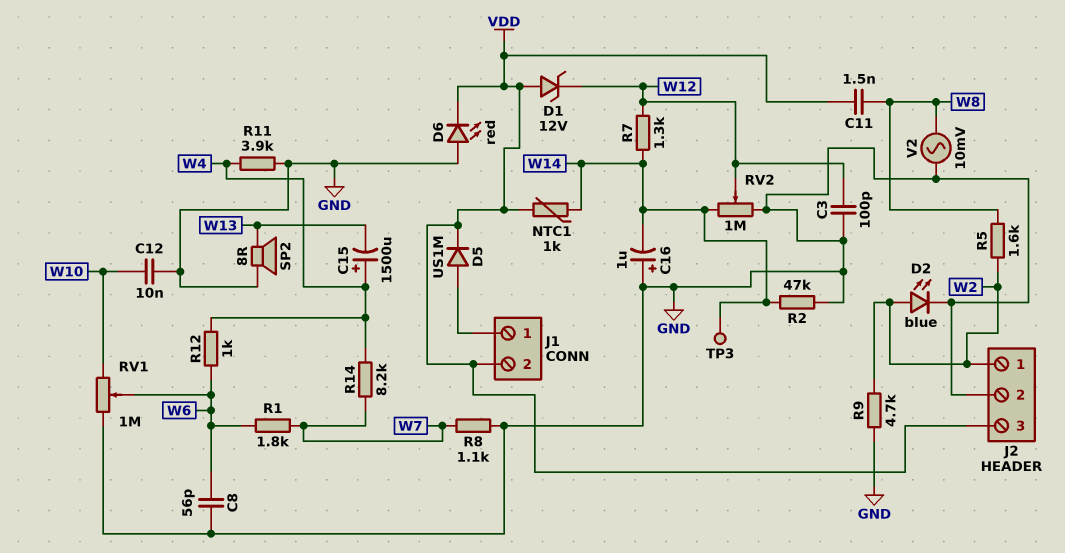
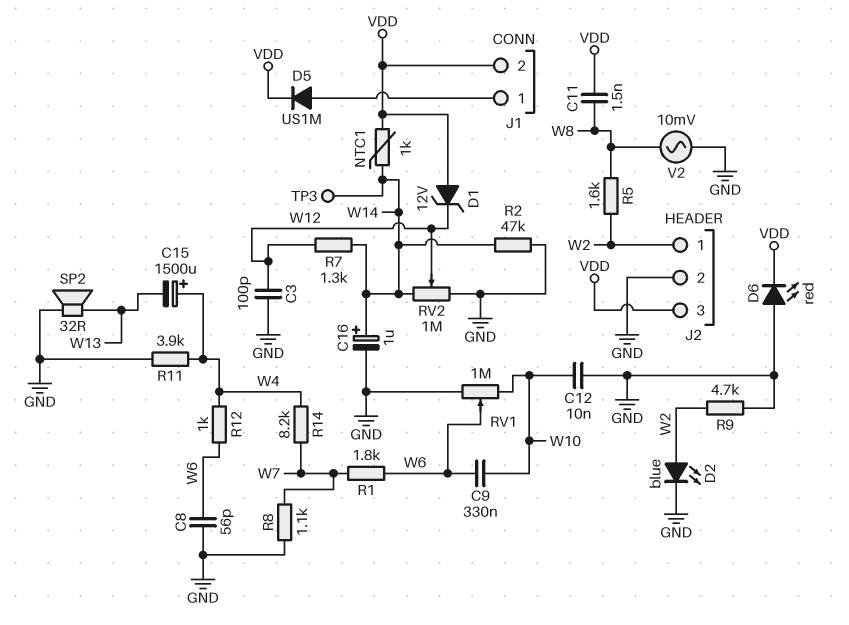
C9: none -> 330nF (W6, W10)
C16: 1uF (plus GND, minus W14) -> 1uF (plus W14, minus GND)
SP2: speaker 8R (GND, W13) -> speaker 32R (GND, W13)

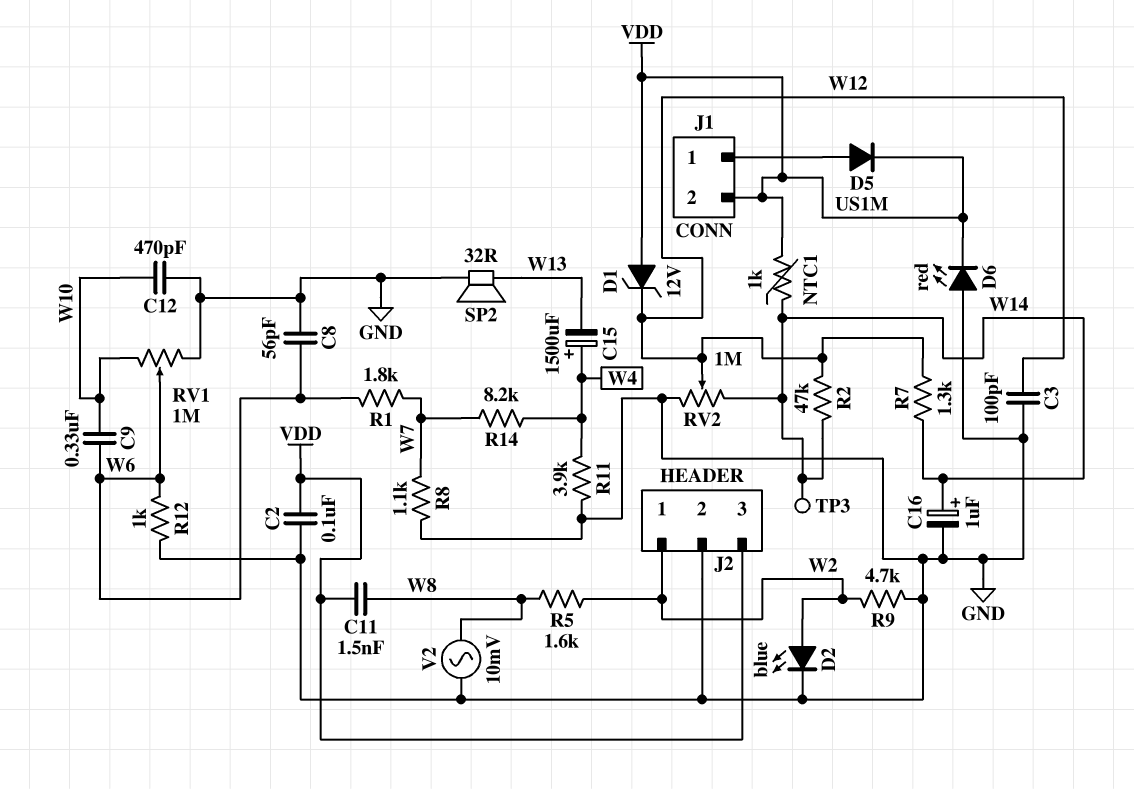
C2: none -> 100nF (GND, VDD)
C12: 10nF (GND, W10) -> 470pF (GND, W10)
R2: 47k (GND, W14) -> 47k (W12, W14)
R12: 1k (W4, W6) -> 1k (GND, W6)

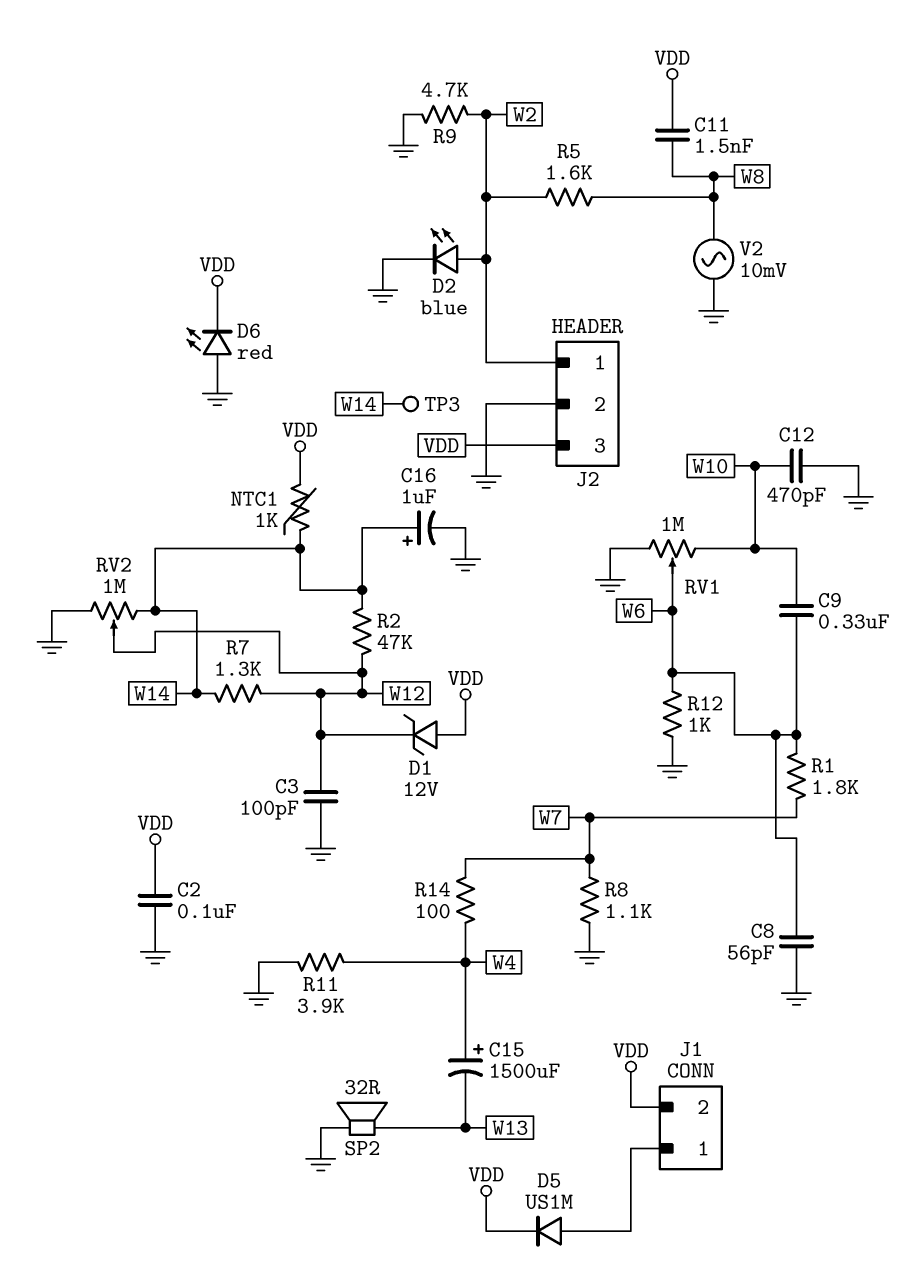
R14: 8.2k (W4, W7) -> 100 (W4, W7)

